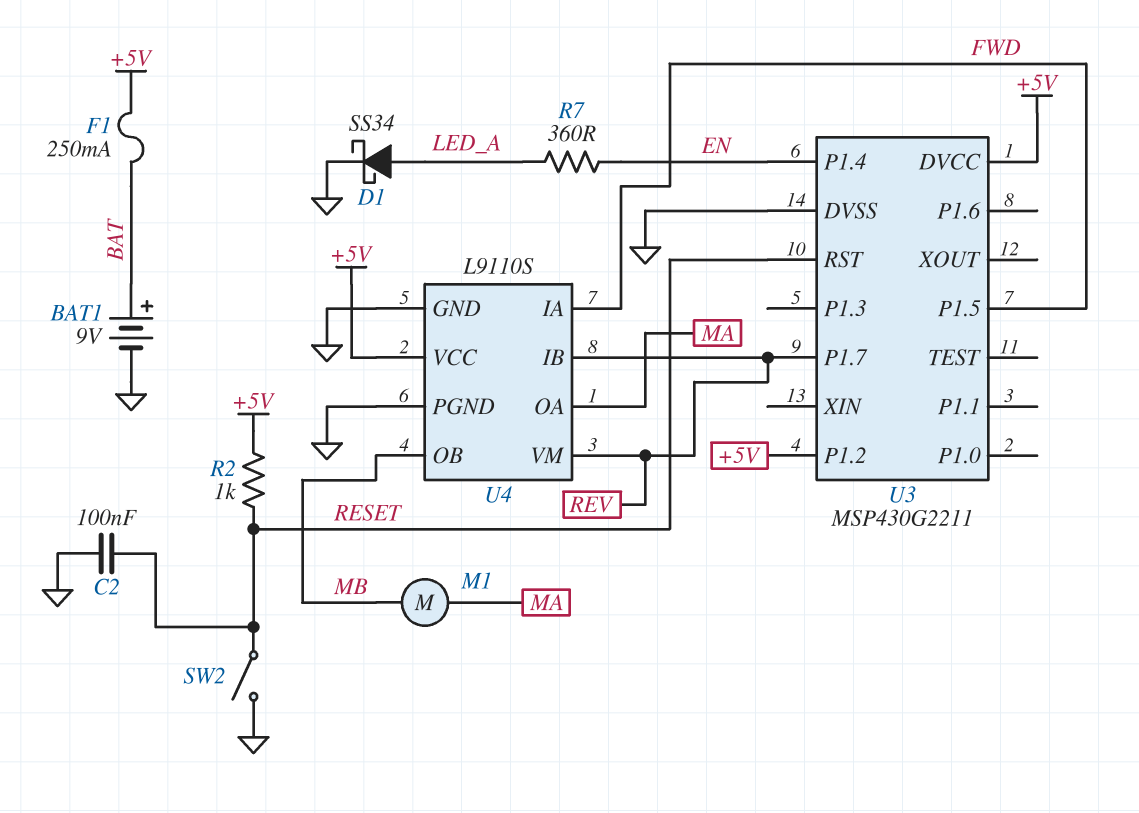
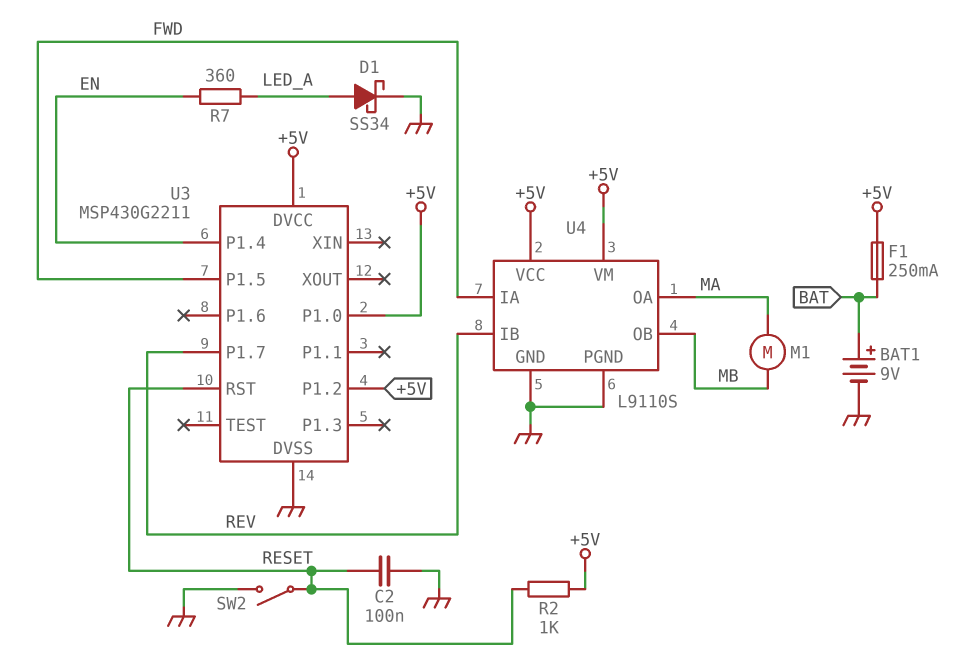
U3 pin P1.0: none -> +5V
U4 pin VM: REV -> +5V

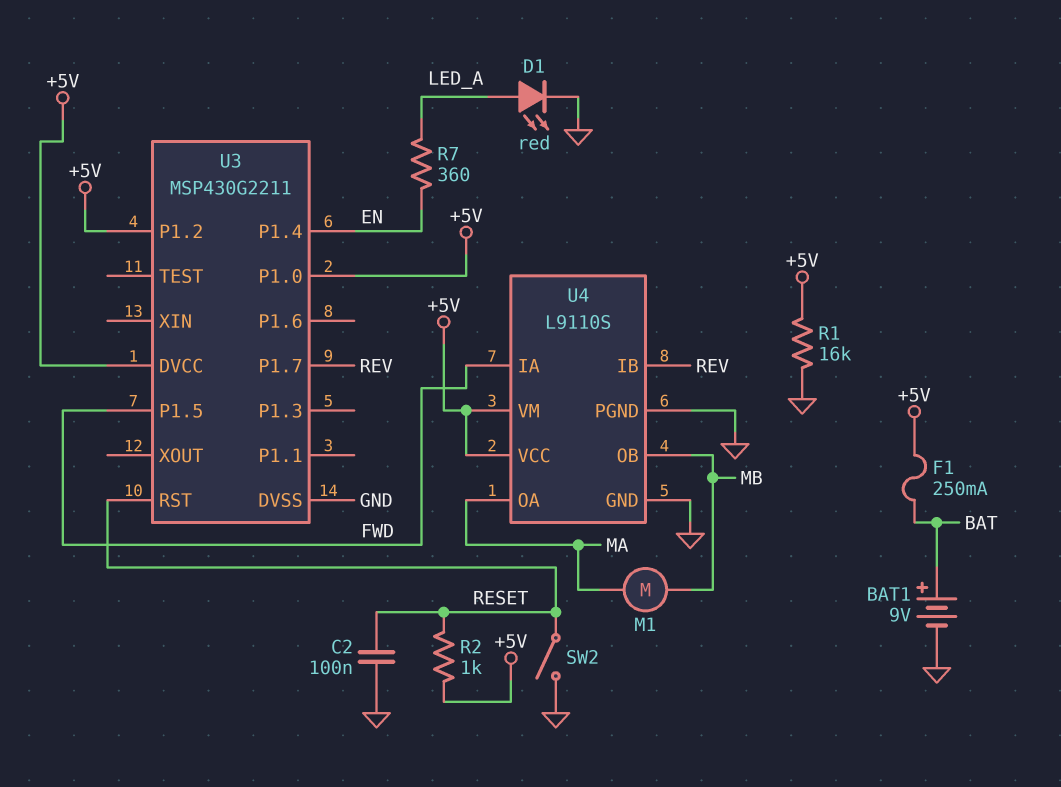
D1: schottky SS34 (A LED_A, K GND) -> LED red (A LED_A, K GND)
R1: none -> 16k (+5V, GND)

